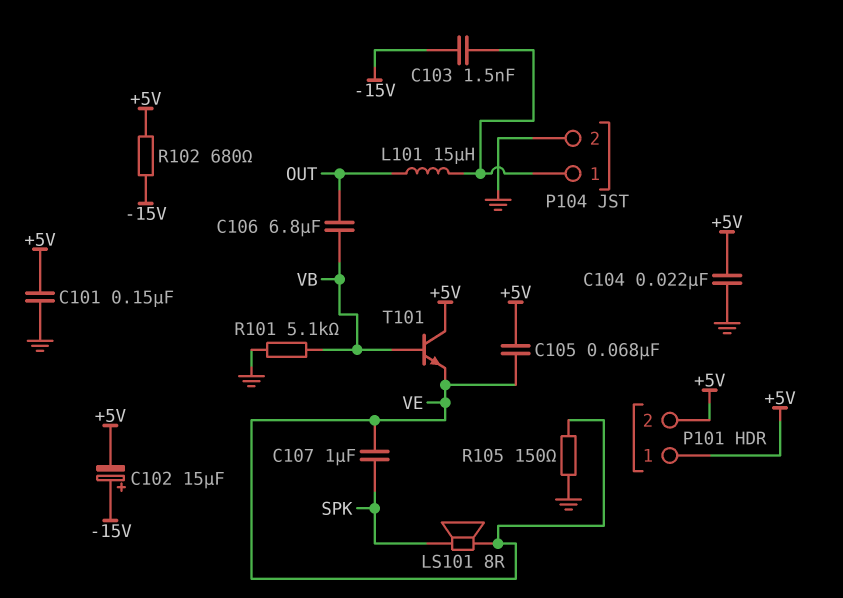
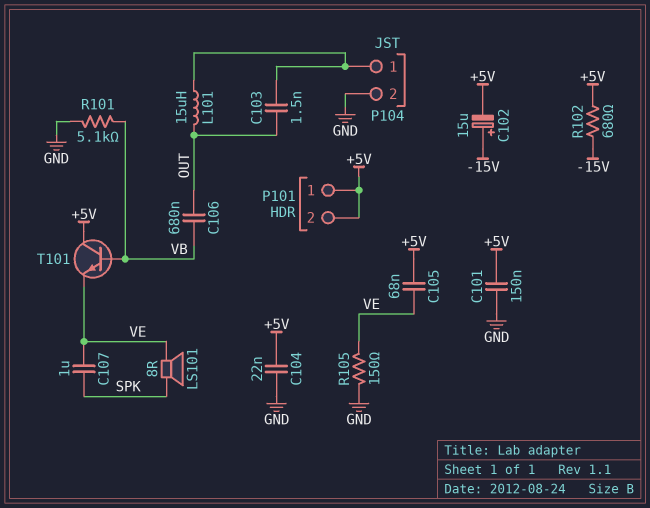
C103: 1.5nF (-15V, P104/1) -> 1.5nF (OUT, P104/1)
C106: 6.8uF (OUT, VB) -> 680nF (OUT, VB)

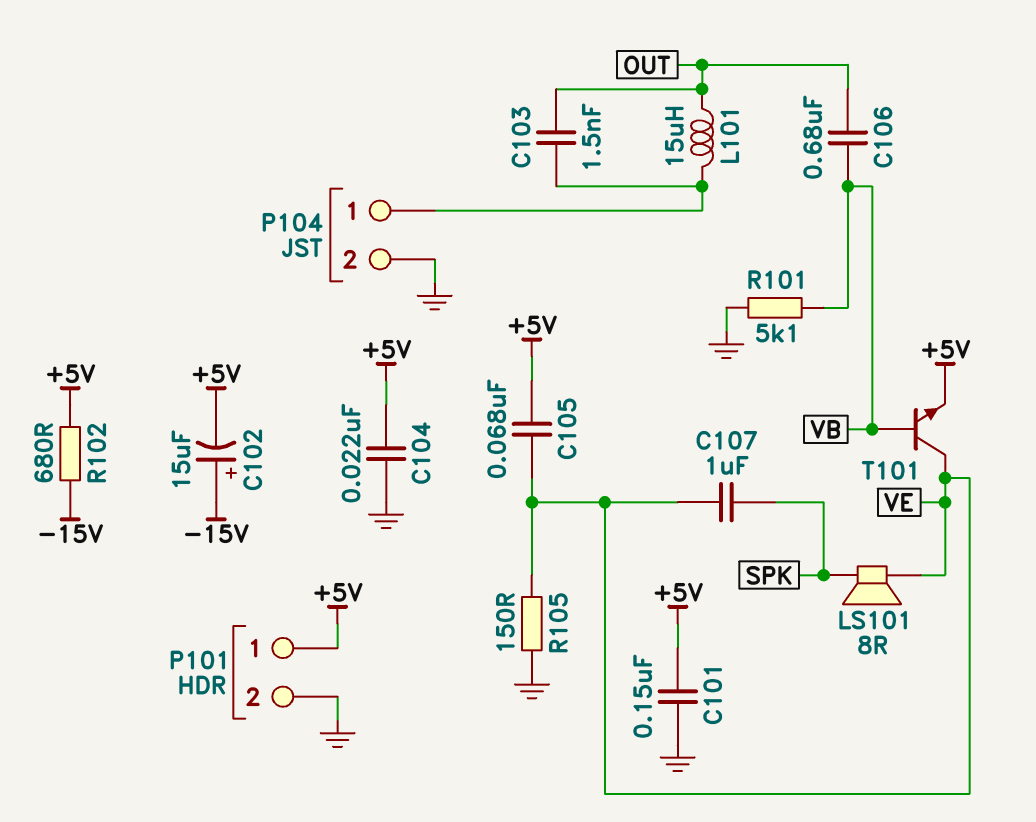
P101 pin 2: +5V -> GND
T101: NPN (B VB, C +5V, E VE) -> NPN (B VB, C VE, E +5V)

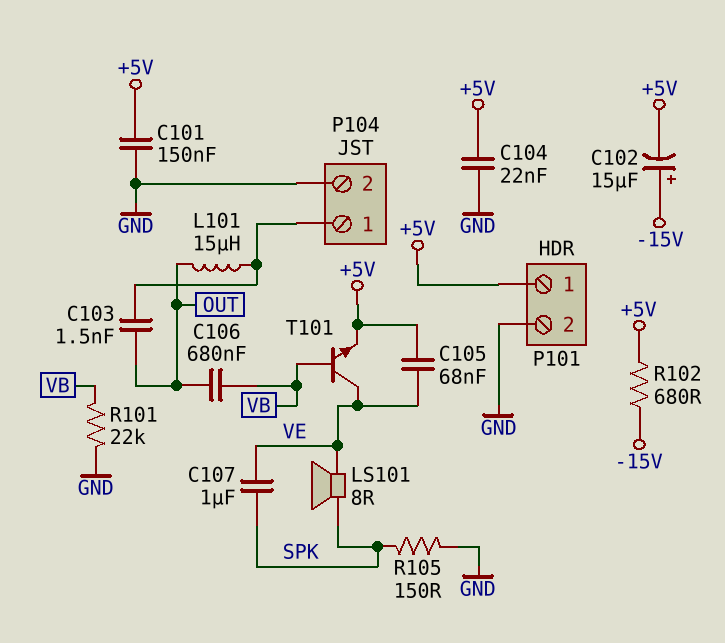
R101: 5.1k (GND, VB) -> 22k (GND, VB)
R105: 150 (GND, VE) -> 150 (GND, SPK)

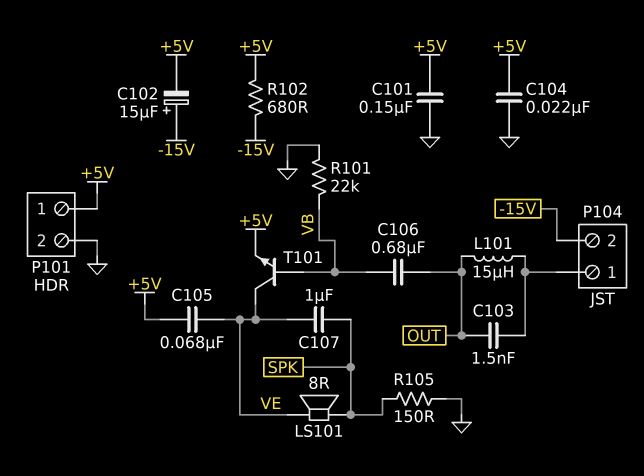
P104 pin 2: GND -> -15V

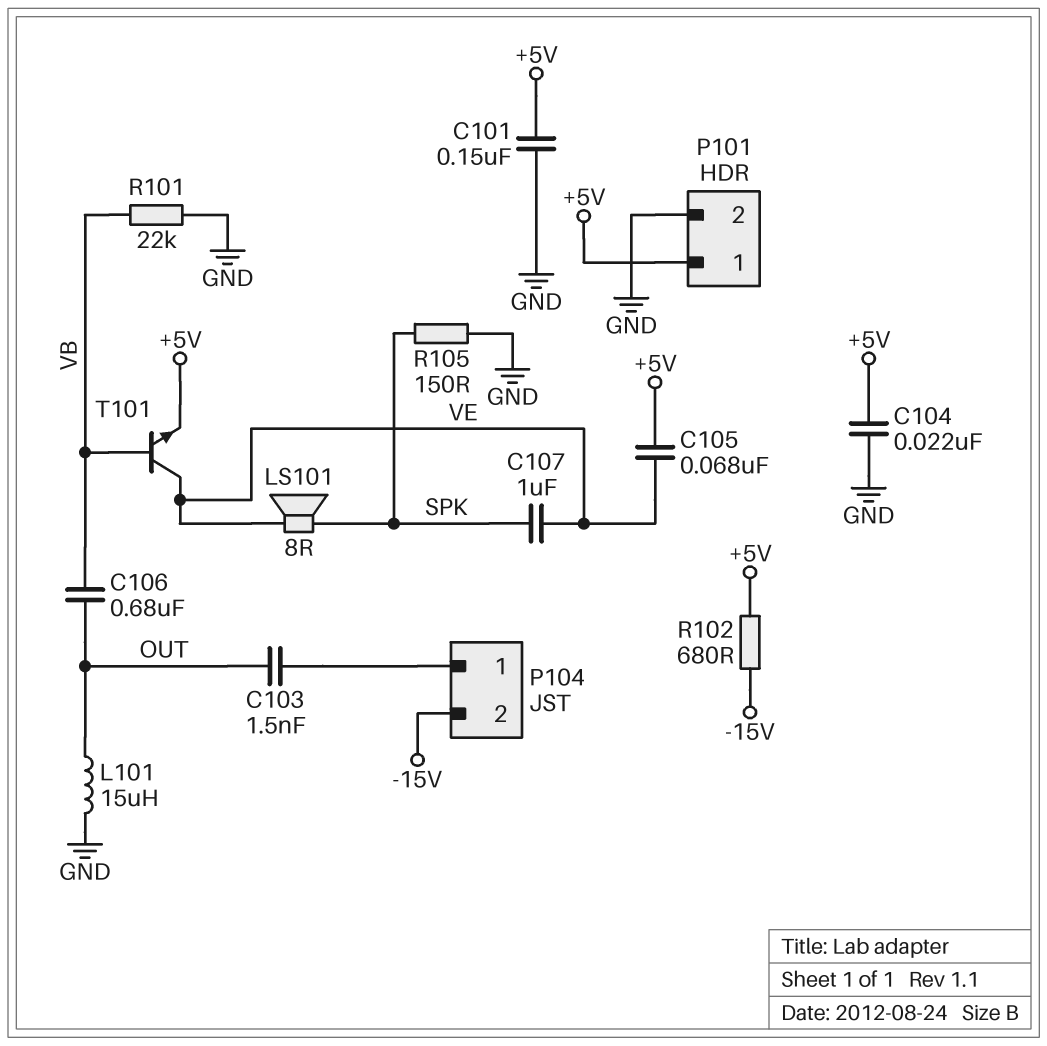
C102: 15uF (plus -15V, minus +5V) -> none
L101: 15uH (OUT, P104/1) -> 15uH (GND, OUT)

